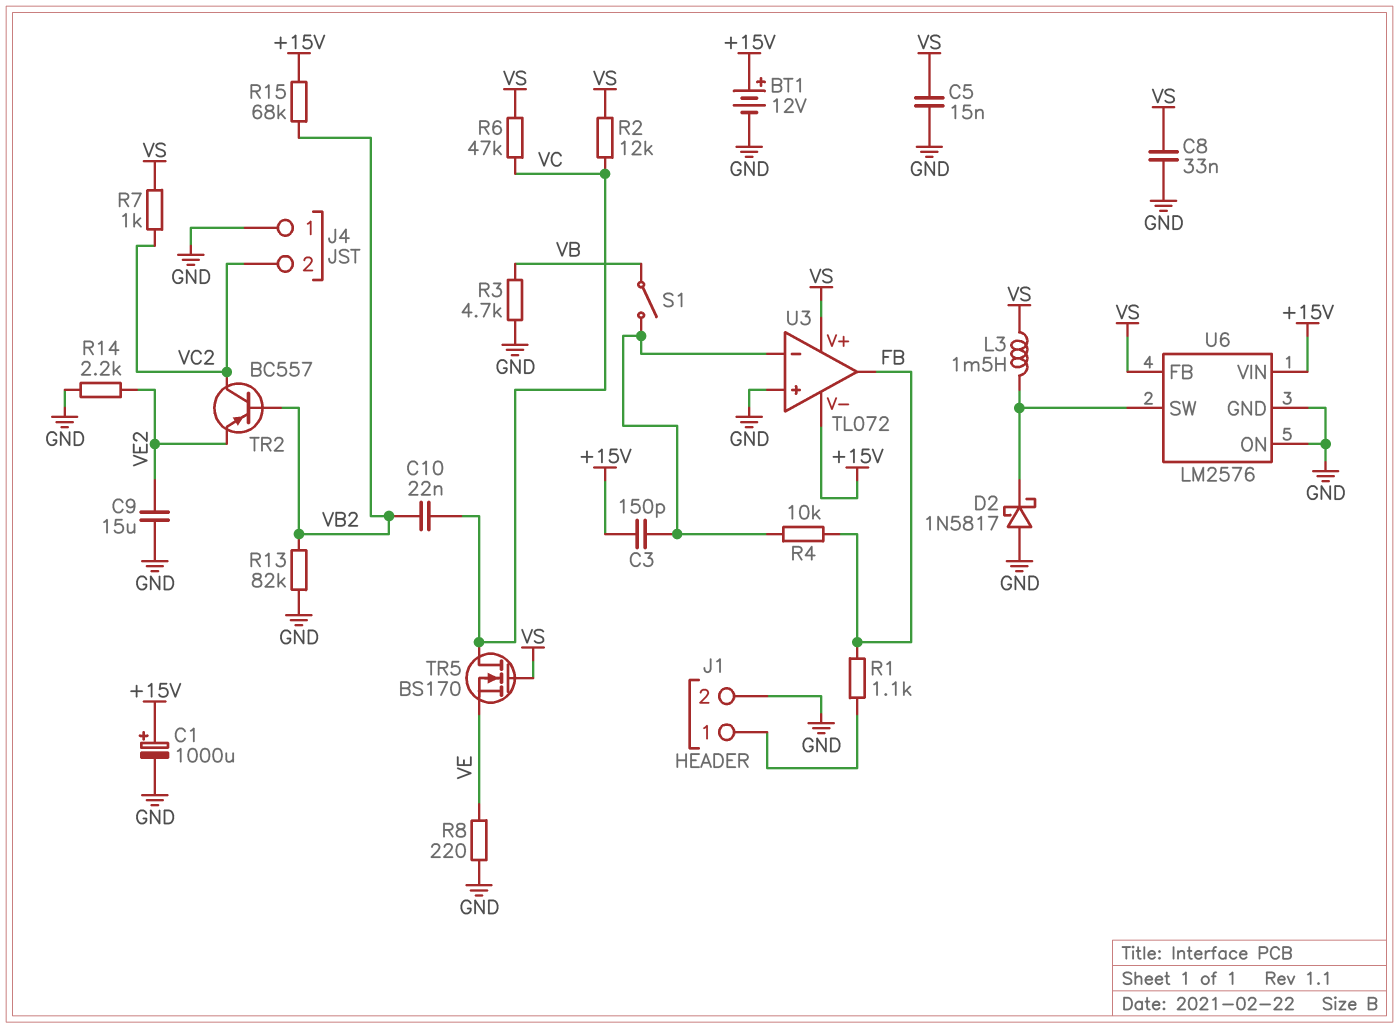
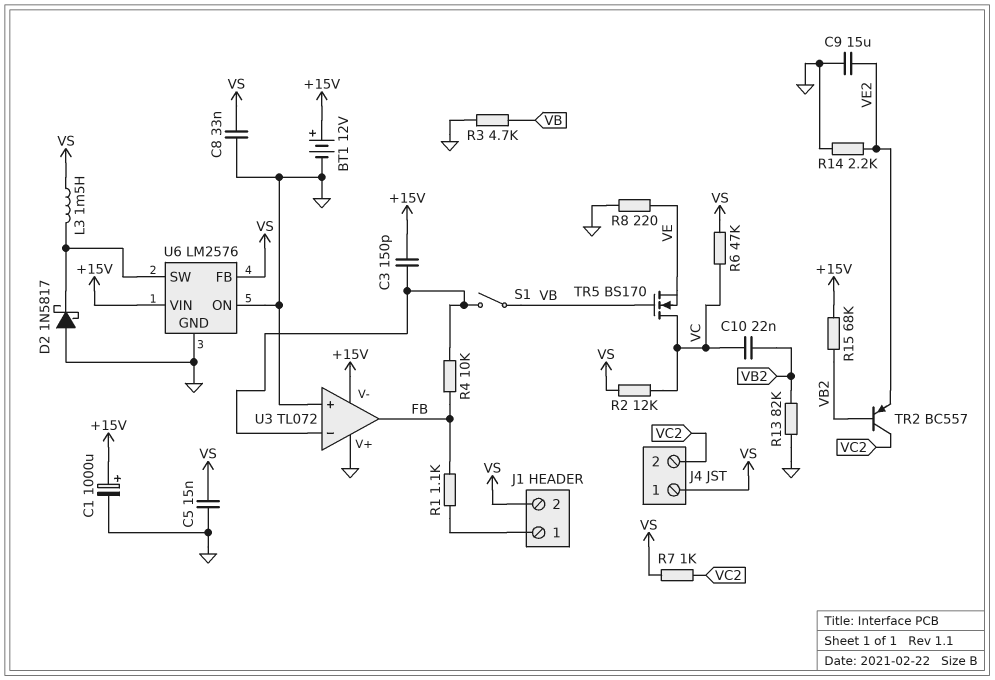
J1 pin 2: GND -> VS
J4 pin 1: GND -> VS
TR5: NMOS BS170 (G VS, D VC, S VE) -> NMOS BS170 (G VB, D VC, S VE)
U3 pin V+: VS -> GND

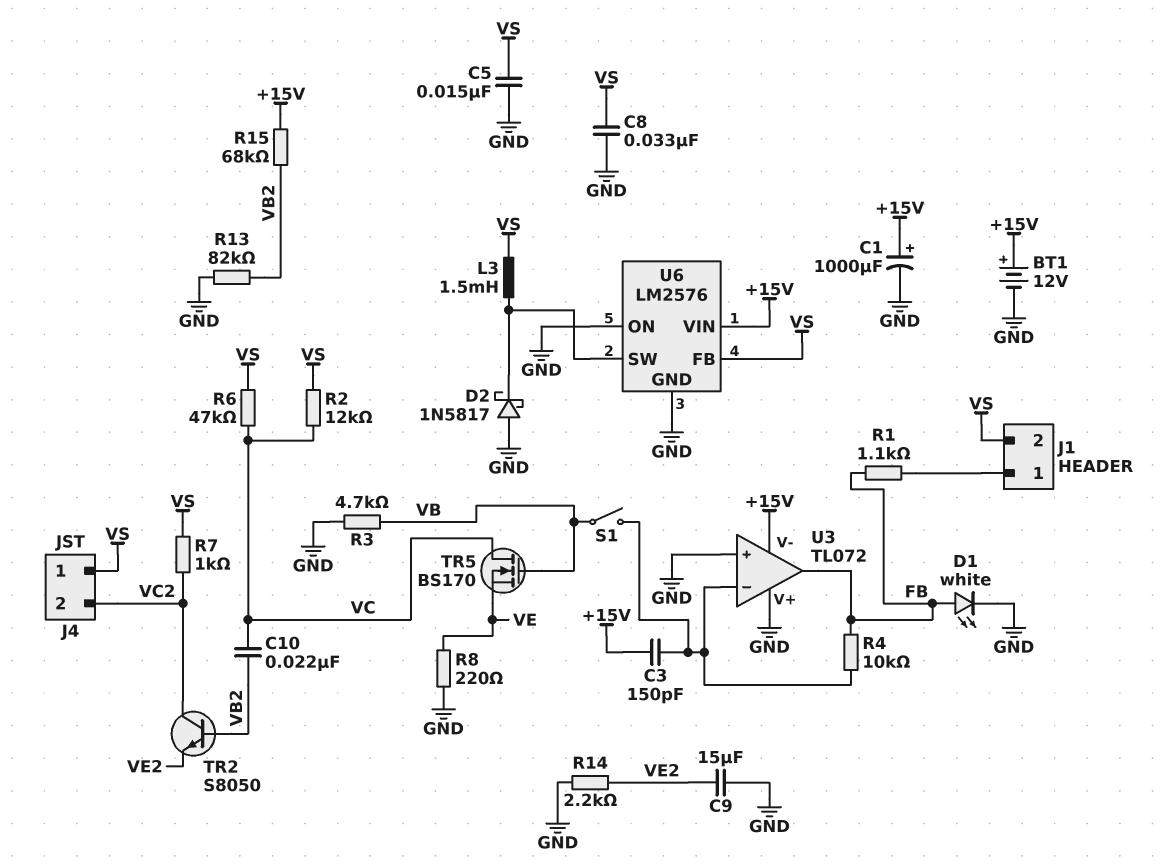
D1: none -> LED white (A FB, K GND)
TR2: PNP BC557 (B VB2, C VC2, E VE2) -> NPN S8050 (B VB2, C VC2, E VE2)

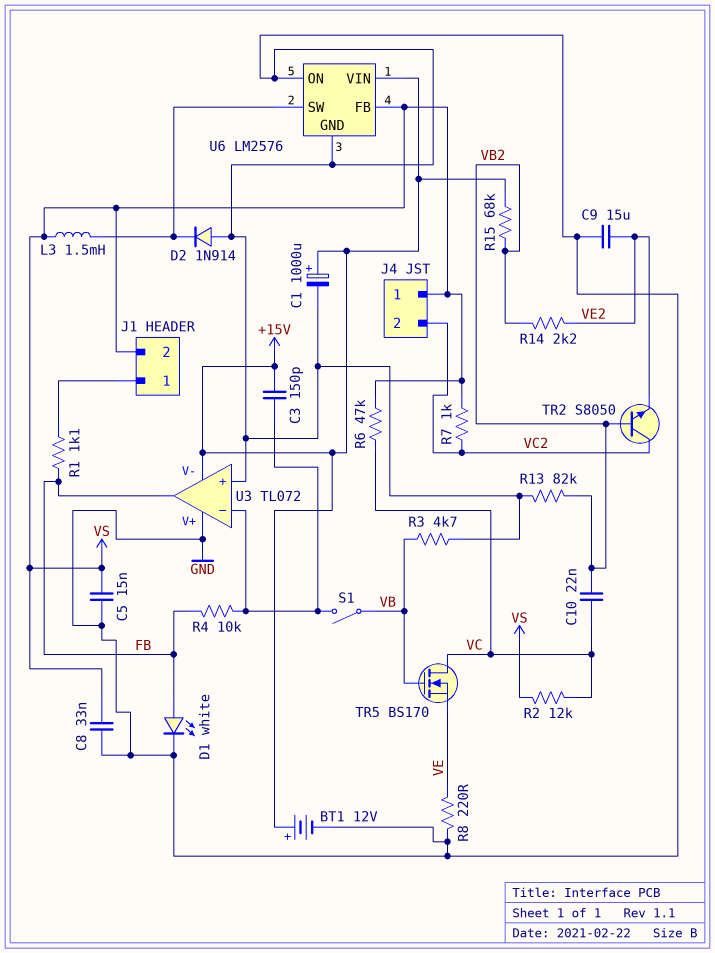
D2: schottky 1N5817 (A GND, K U6/SW) -> diode 1N914 (A GND, K U6/SW)
R14: 2.2k (GND, VE2) -> 2.2k (VB2, VE2)

